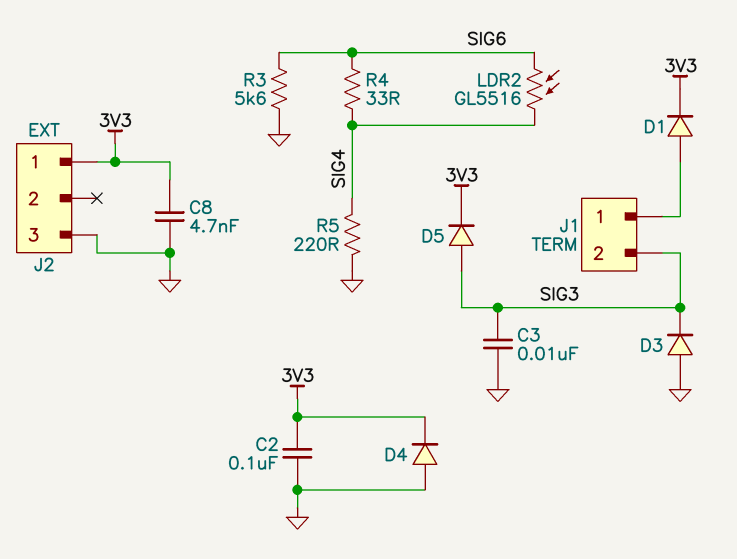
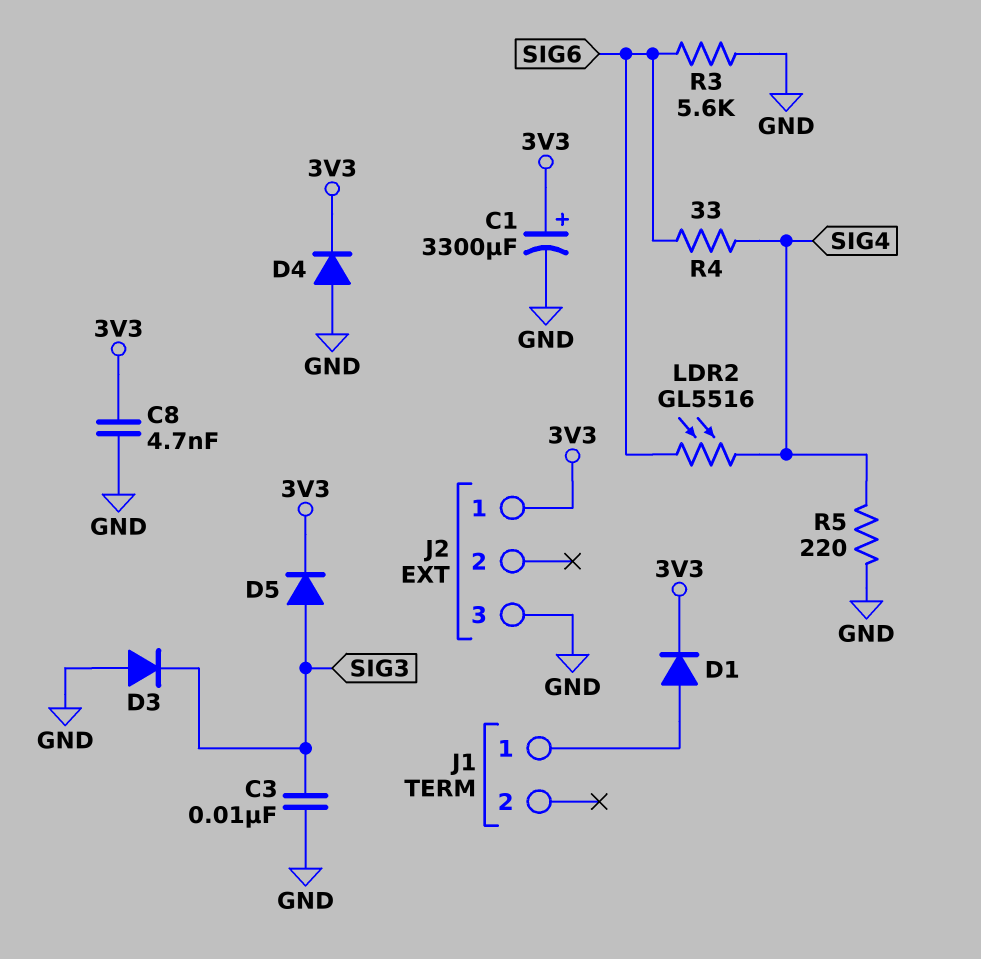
C1: none -> 3300uF (plus 3V3, minus GND)
C2: 100nF (3V3, GND) -> none
J1 pin 2: SIG3 -> none

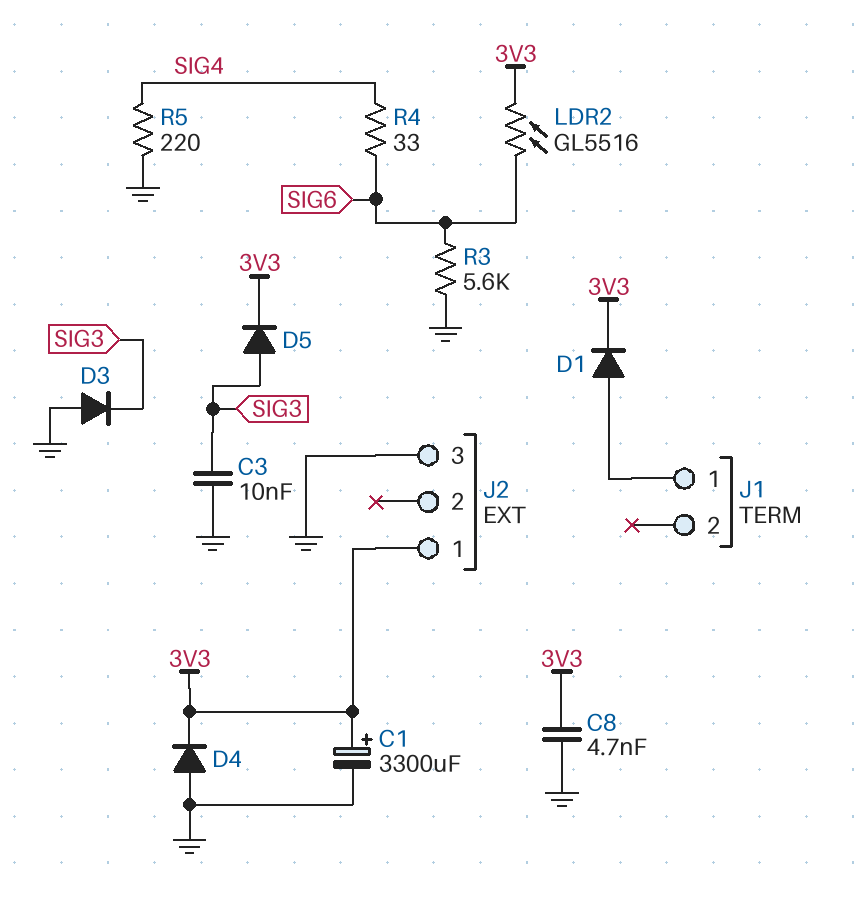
LDR2: GL5516 (SIG4, SIG6) -> GL5516 (3V3, SIG6)

